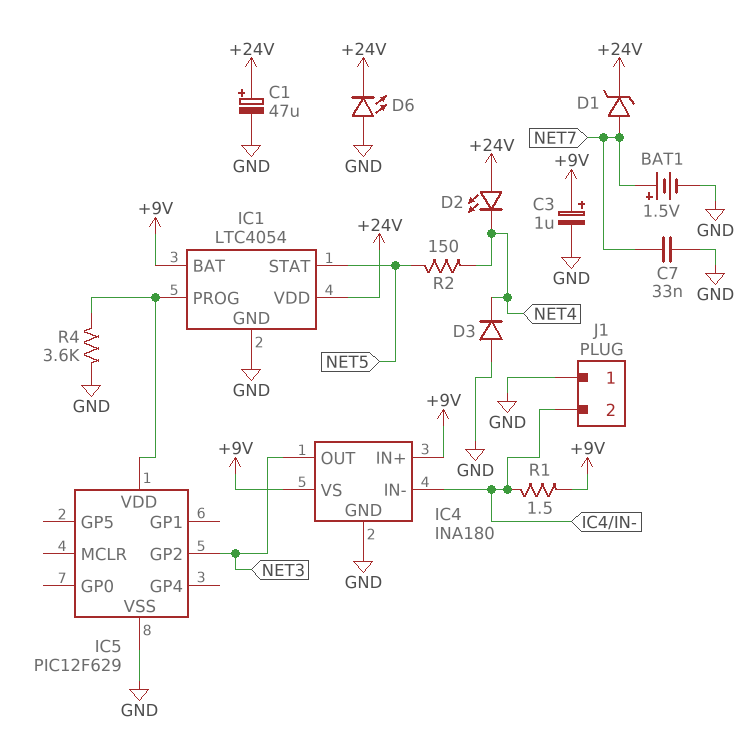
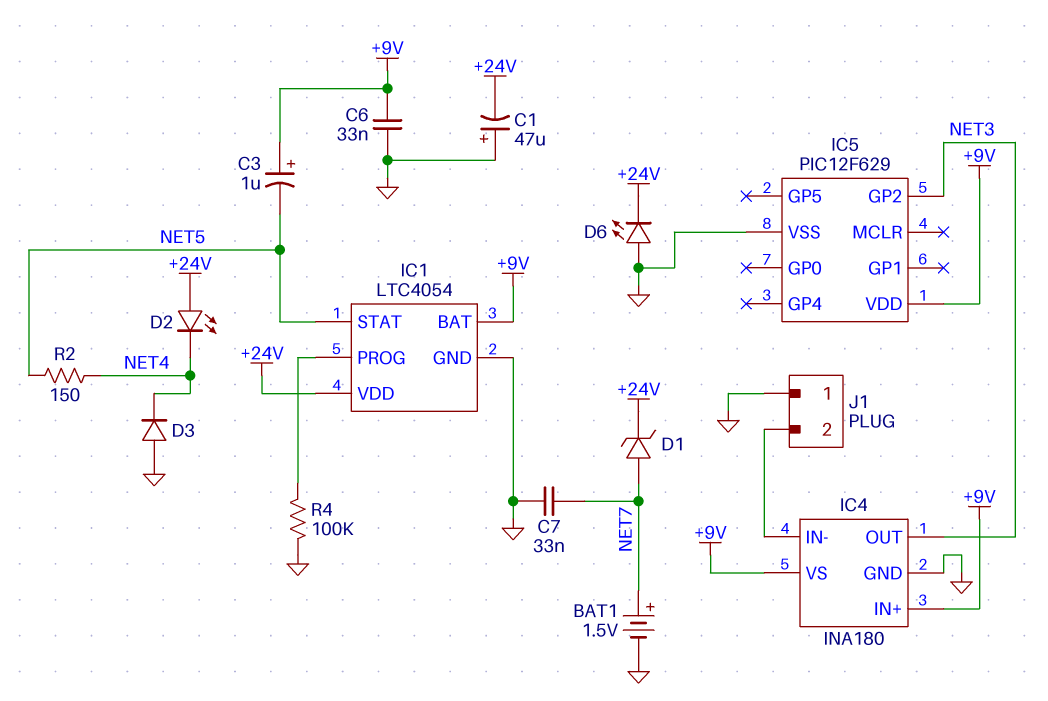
C1: 47uF (plus +24V, minus GND) -> 47uF (plus GND, minus +24V)
C3: 1uF (plus +9V, minus GND) -> 1uF (plus +9V, minus NET5)
C6: none -> 33nF (+9V, GND)
IC5 pin VDD: IC1/PROG -> +9V
R1: 1.5 (+9V, IC4/IN-) -> none
R4: 3.6k (GND, IC1/PROG) -> 100k (GND, IC1/PROG)

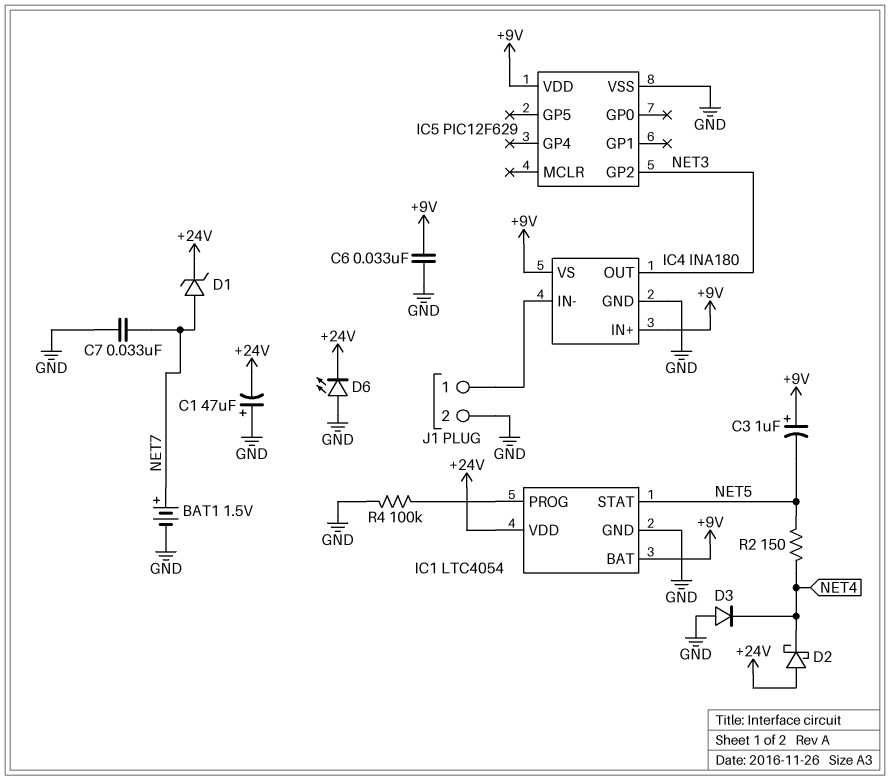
D2: LED (A +24V, K NET4) -> schottky (A +24V, K NET4)
J1 pin 1: GND -> IC4/IN-
J1 pin 2: IC4/IN- -> GND

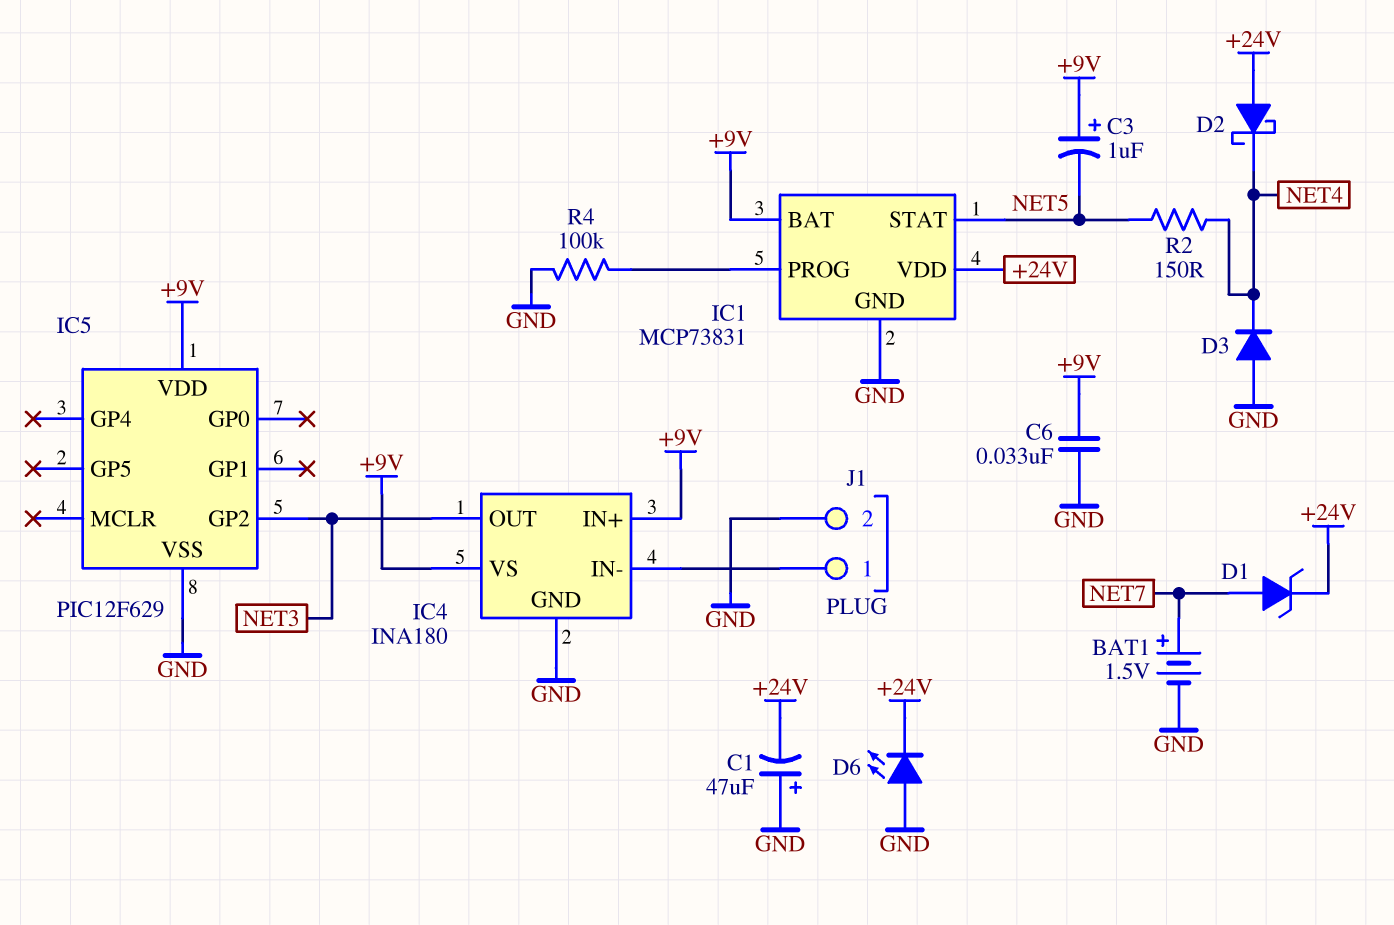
C7: 33nF (GND, NET7) -> none
IC1: LTC4054 -> MCP73831

